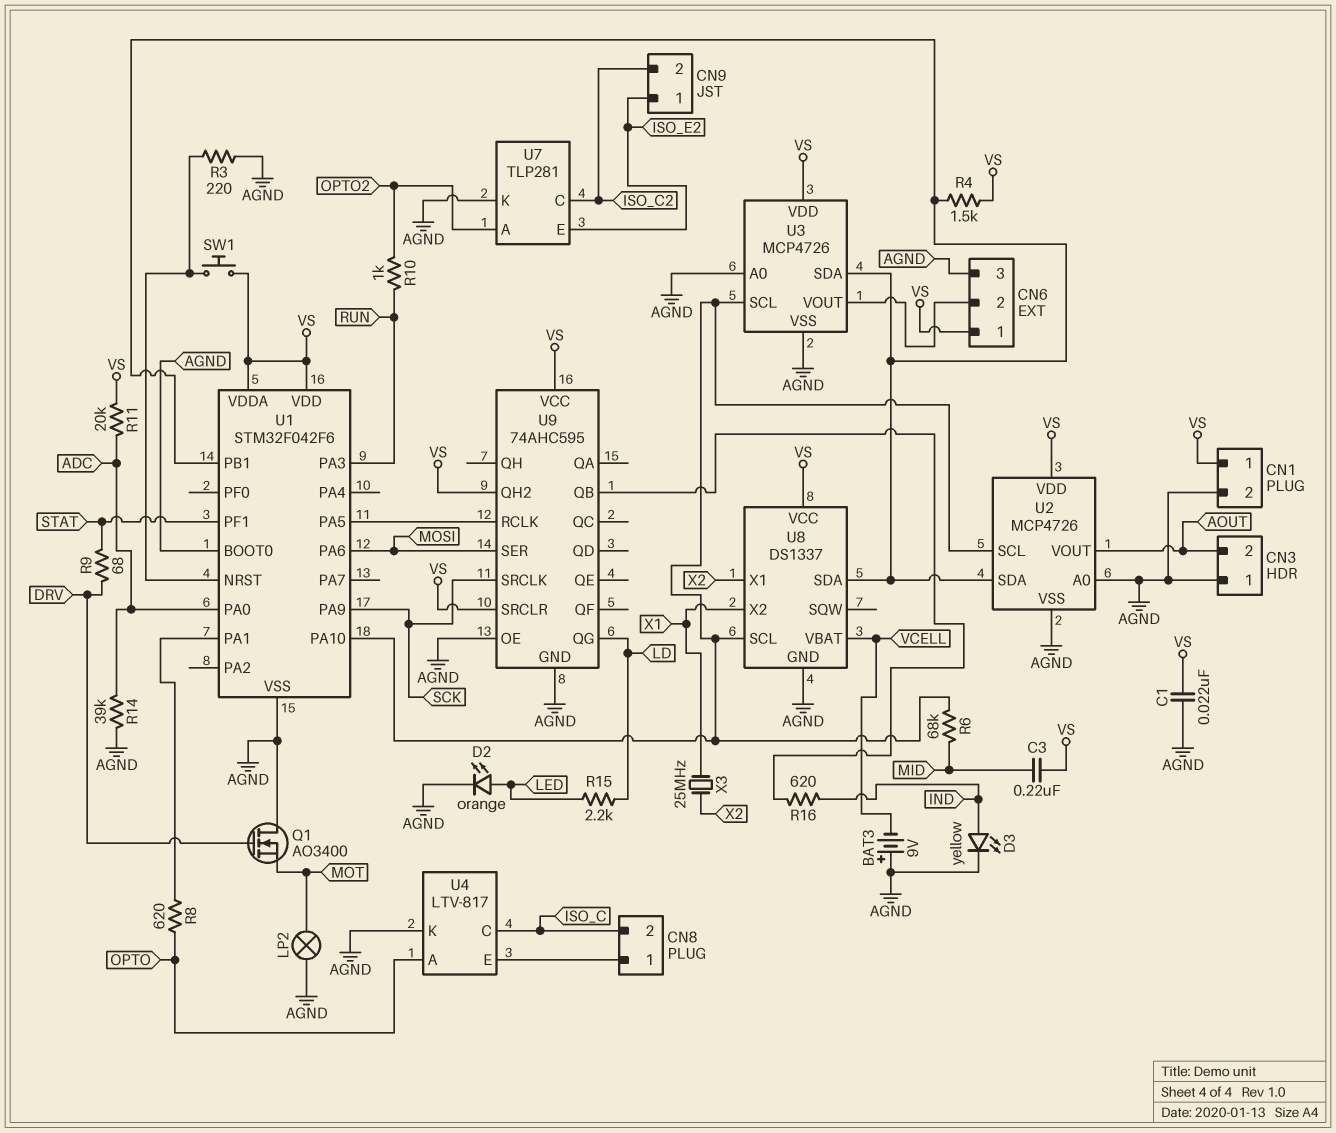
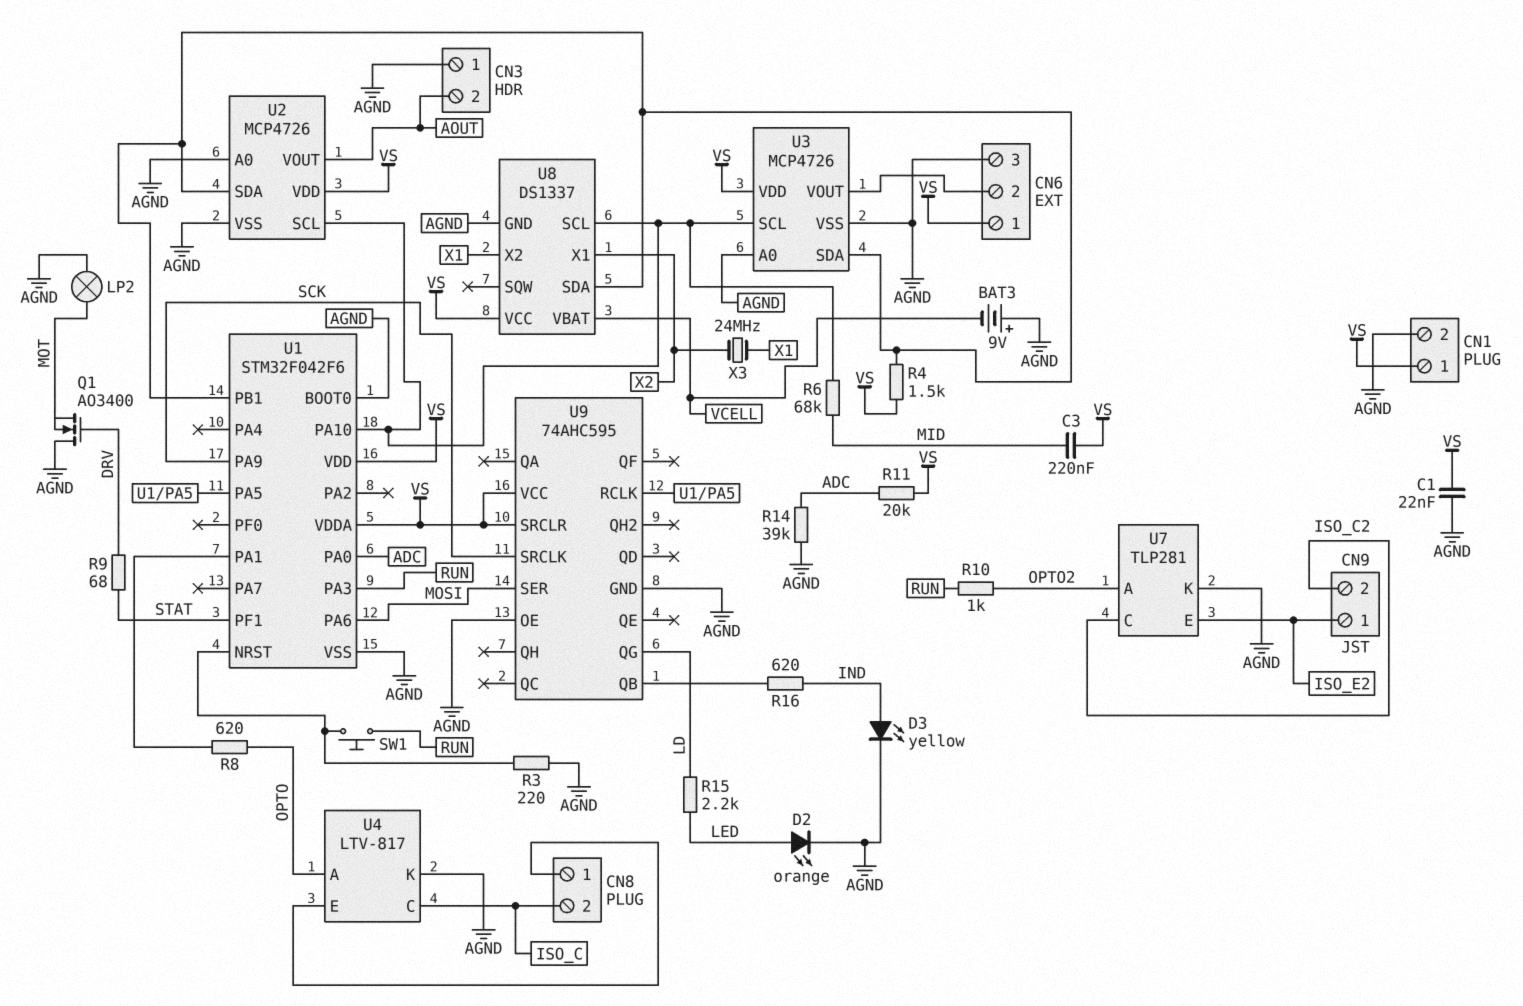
SW1: button (U1/NRST, VS) -> button (RUN, U1/NRST)
U9 pin QH2: VS -> none
X3: 25MHz (X1, X2) -> 24MHz (X1, X2)

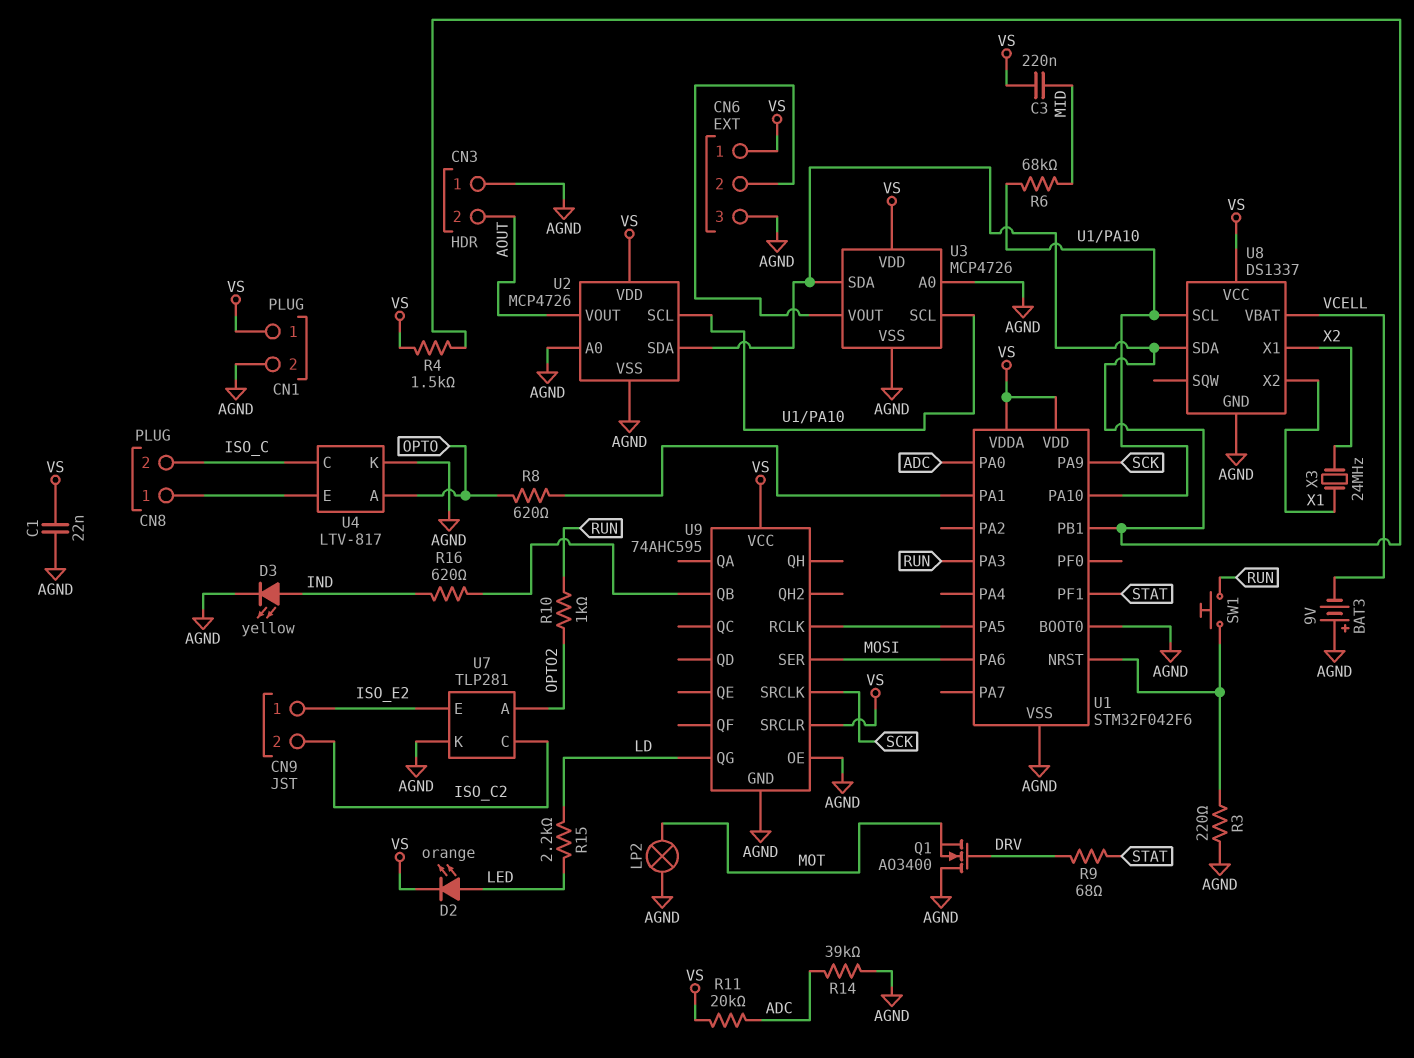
D2: LED orange (A LED, K AGND) -> LED orange (A LED, K VS)

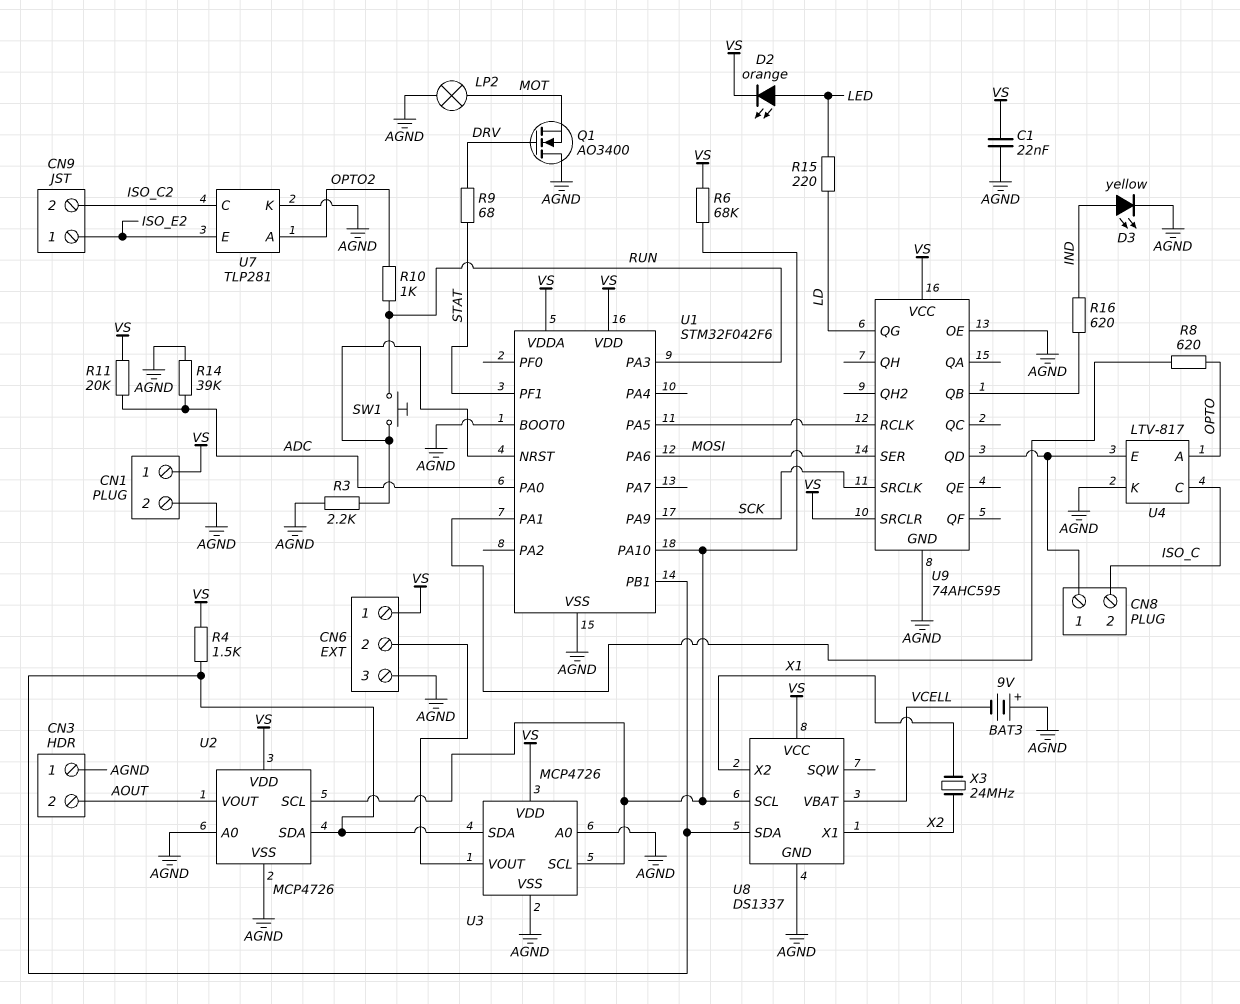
C3: 220nF (MID, VS) -> none
R3: 220 (AGND, U1/NRST) -> 2.2k (AGND, U1/NRST)
R6: 68k (MID, U1/PA10) -> 68k (U1/PA10, VS)
R15: 2.2k (LD, LED) -> 220 (LD, LED)
U9 pin QD: none -> CN8/1

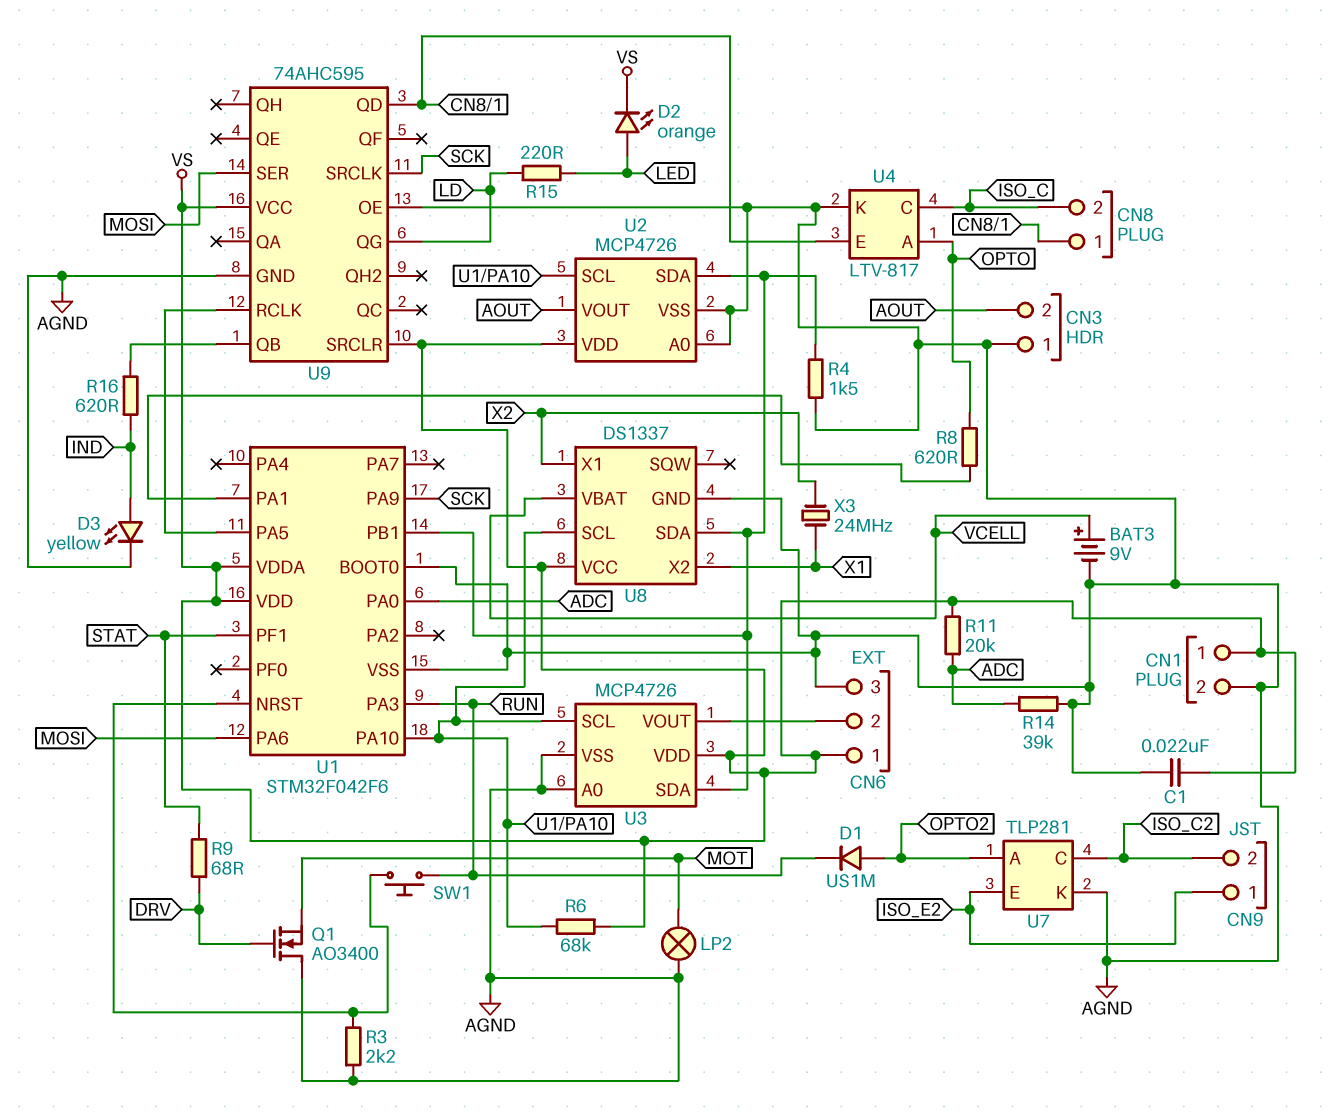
BAT3: 9V (plus AGND, minus VCELL) -> 9V (plus VCELL, minus AGND)
D1: none -> diode US1M (A OPTO2, K RUN)
R4: 1.5k (U1/PB1, VS) -> 1.5k (AGND, U1/PB1)
R10: 1k (OPTO2, RUN) -> none

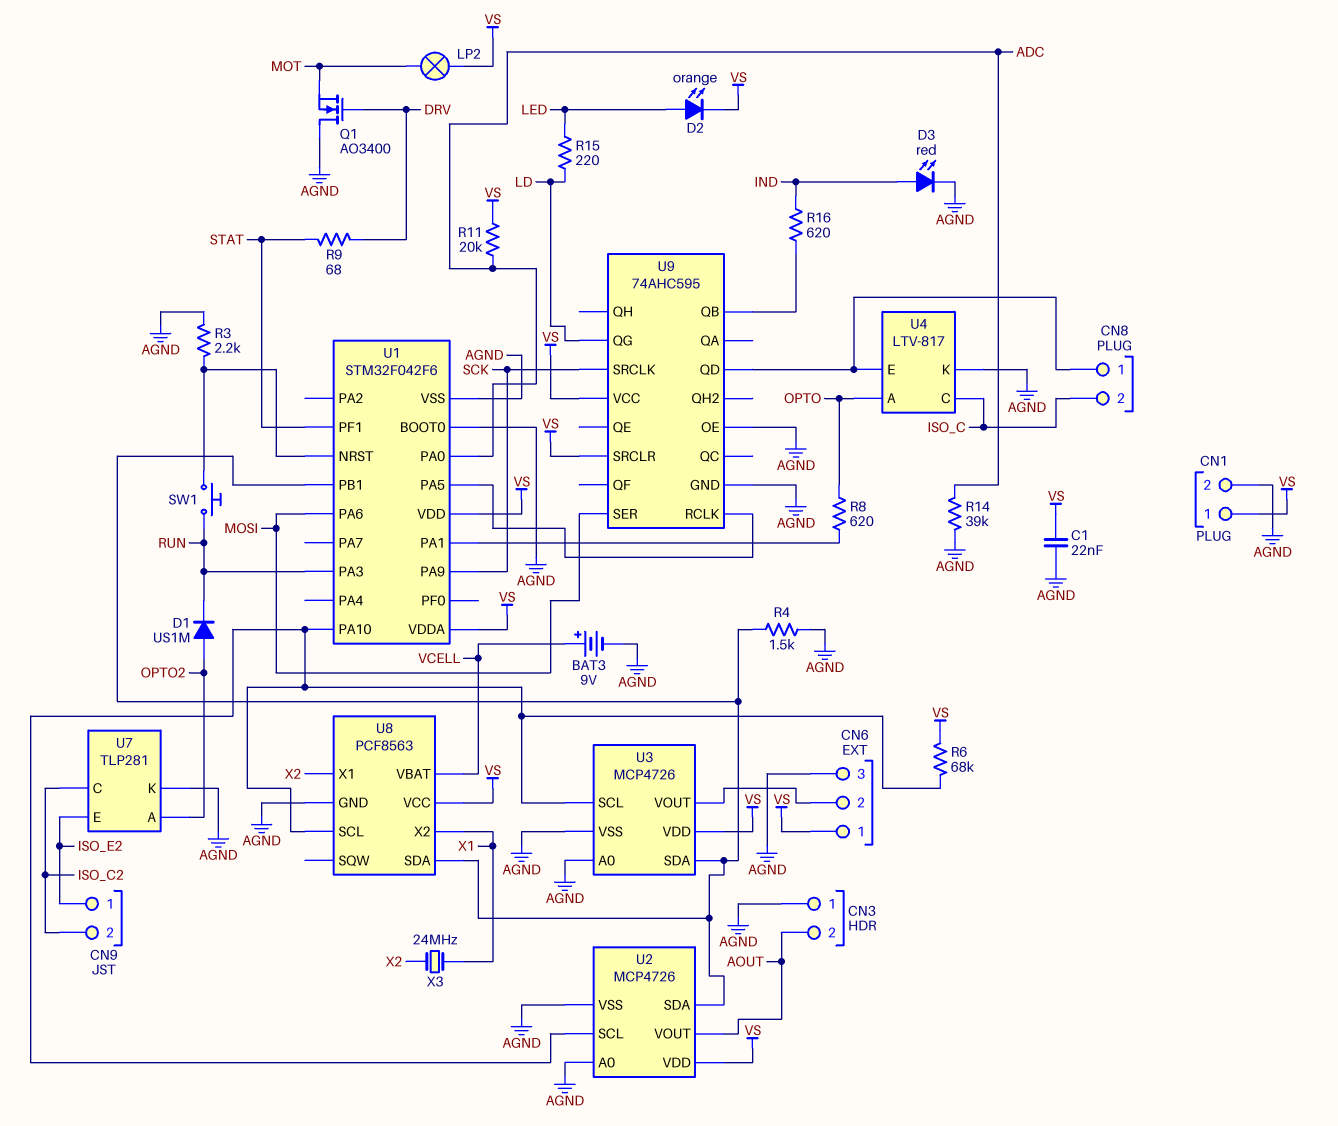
D3: LED yellow (A IND, K AGND) -> LED red (A IND, K AGND)
LP2: lamp (AGND, MOT) -> lamp (MOT, VS)
U8: DS1337 -> PCF8563

